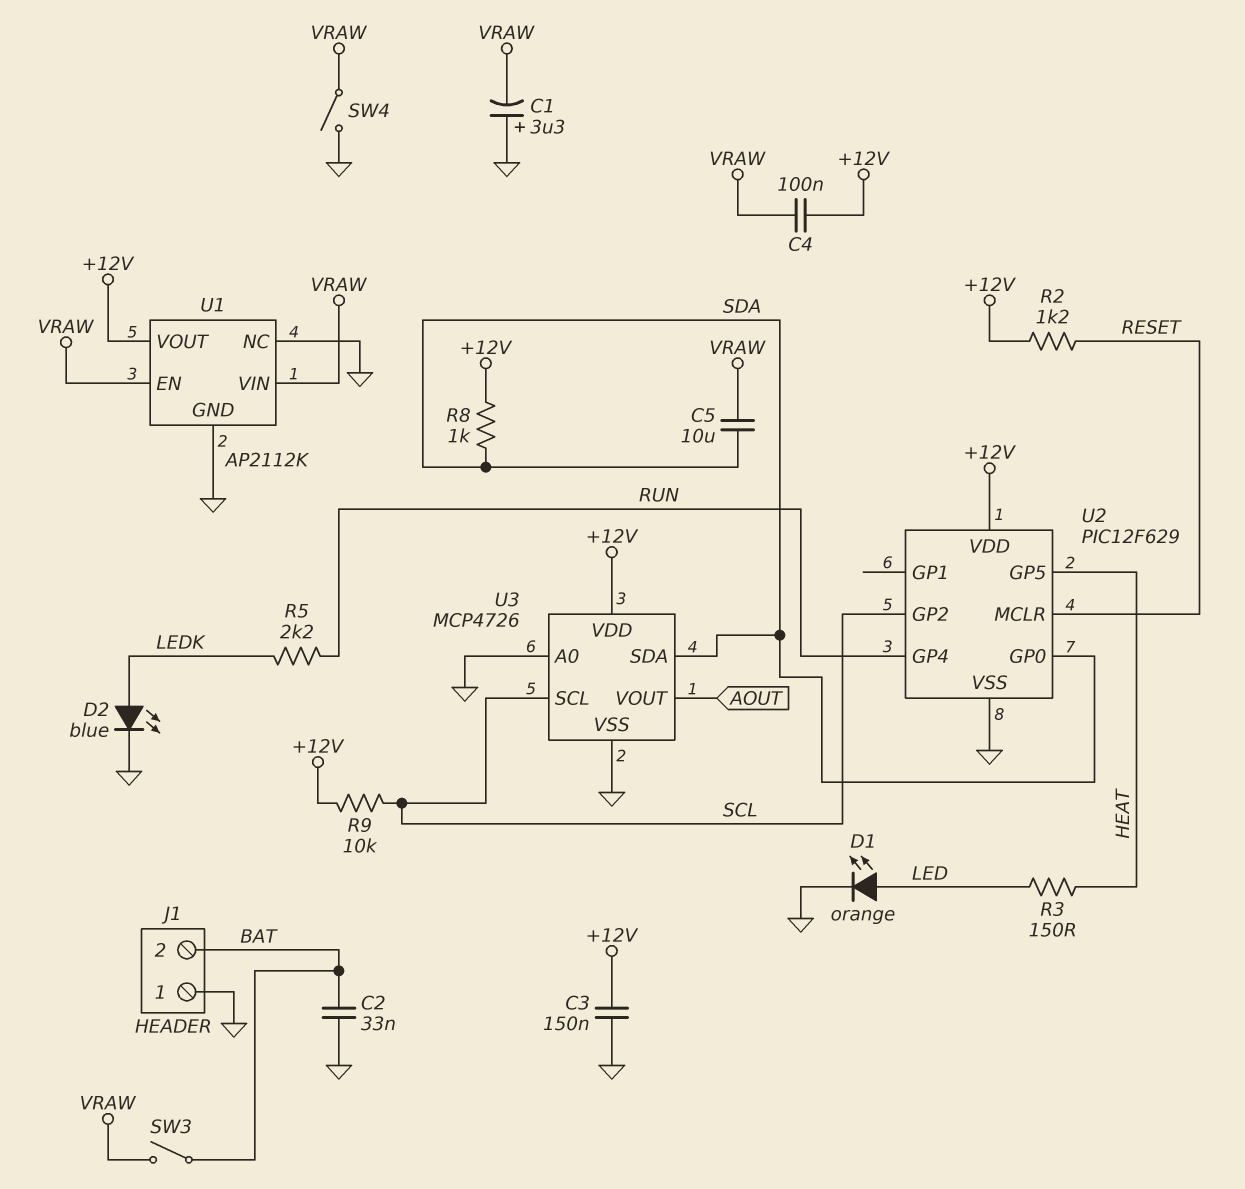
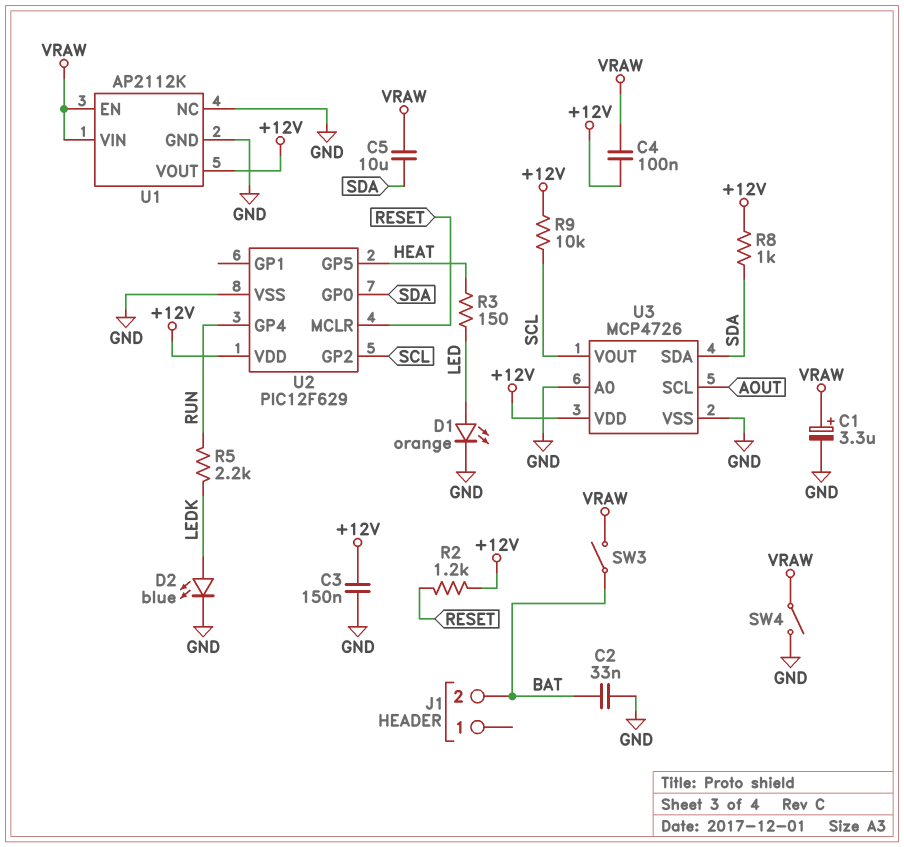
C1: 3.3uF (plus GND, minus VRAW) -> 3.3uF (plus VRAW, minus GND)
J1 pin 1: GND -> none
U3 pin SCL: SCL -> AOUT
U3 pin VOUT: AOUT -> SCL

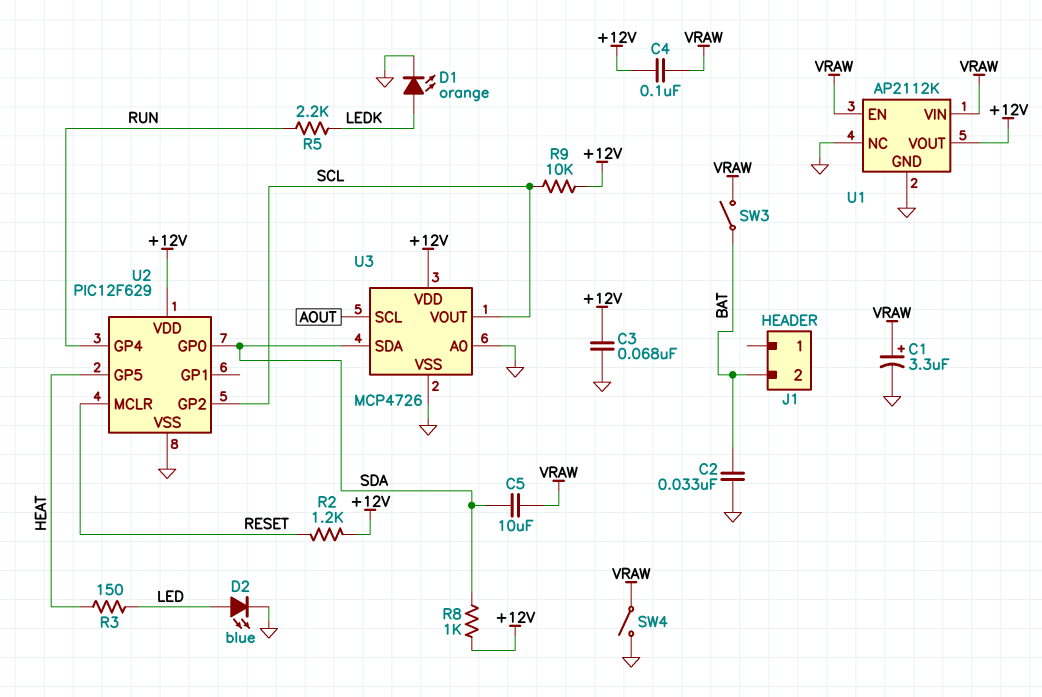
C3: 150nF (+12V, GND) -> 68nF (+12V, GND)
D1: LED orange (A LED, K GND) -> LED orange (A LEDK, K GND)
D2: LED blue (A LEDK, K GND) -> LED blue (A LED, K GND)

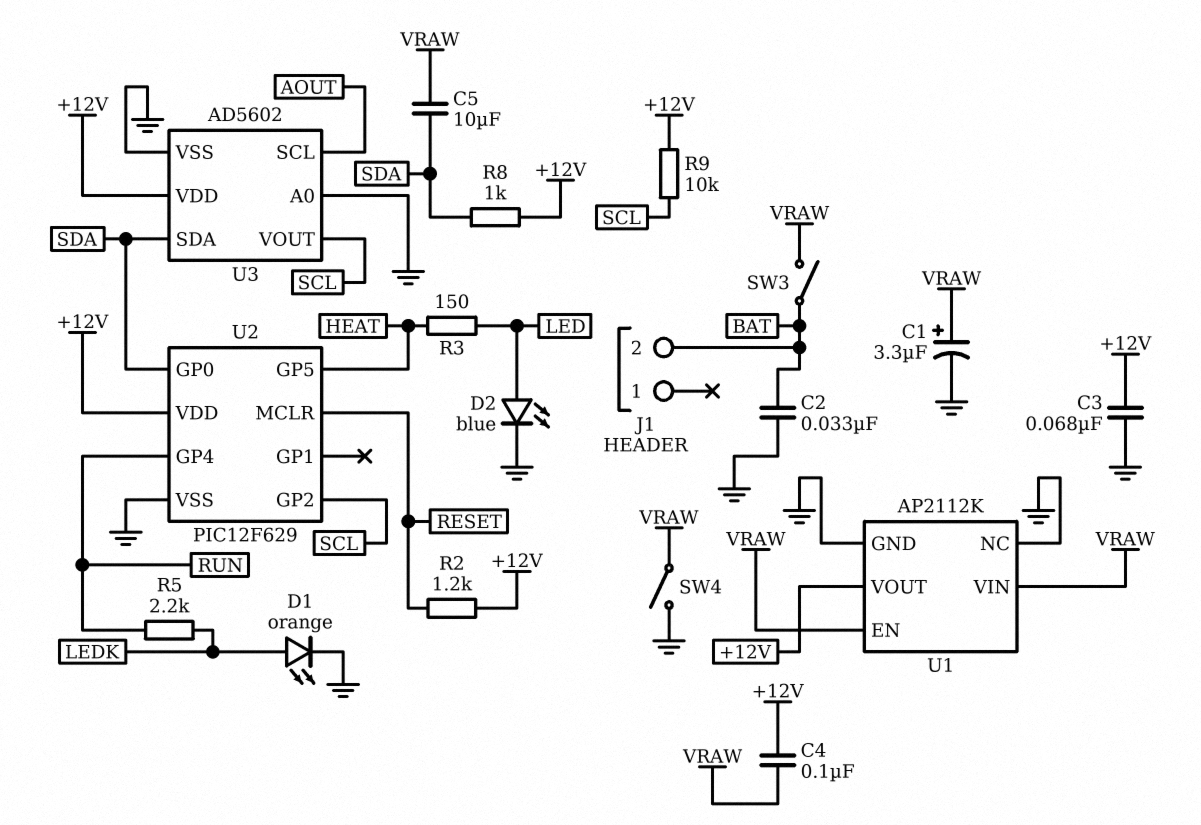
U3: MCP4726 -> AD5602

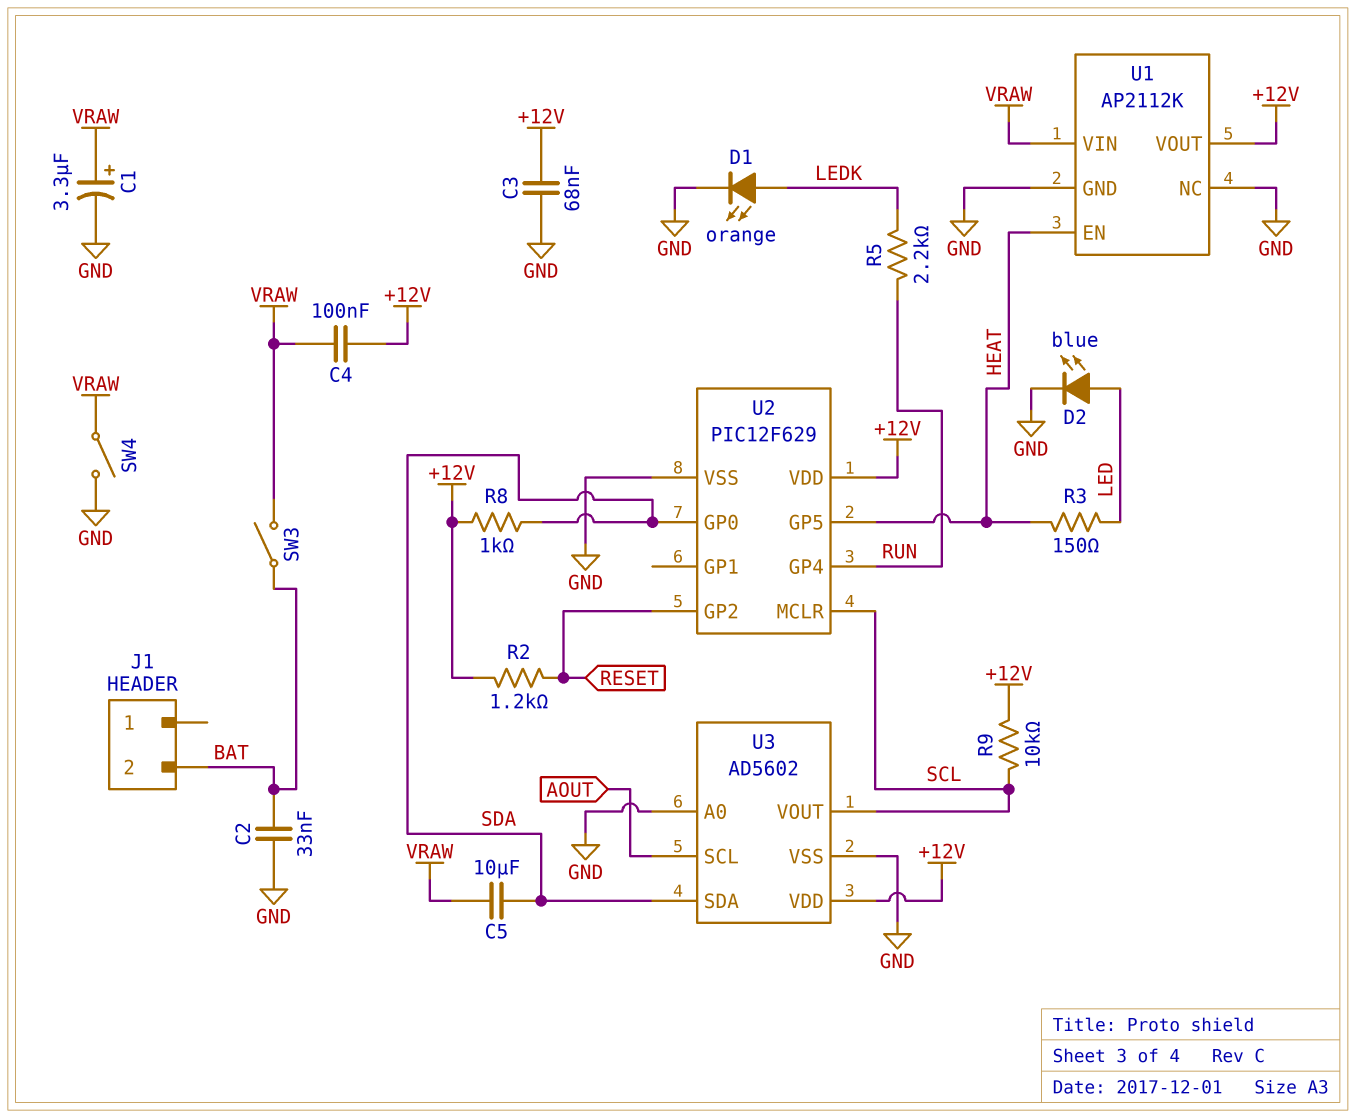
U1 pin EN: VRAW -> HEAT
U2 pin GP2: SCL -> RESET
U2 pin MCLR: RESET -> SCL

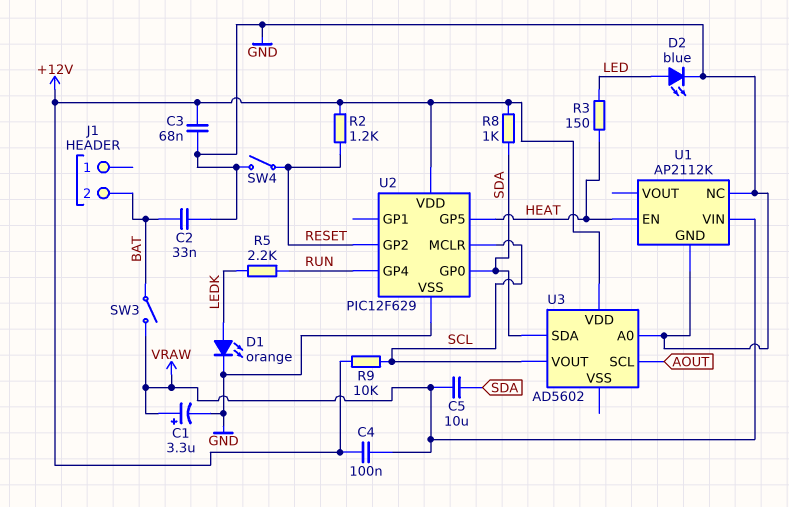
SW4: switch (GND, VRAW) -> switch (GND, RESET)
U1 pin VOUT: +12V -> none
U3 pin VSS: GND -> none

